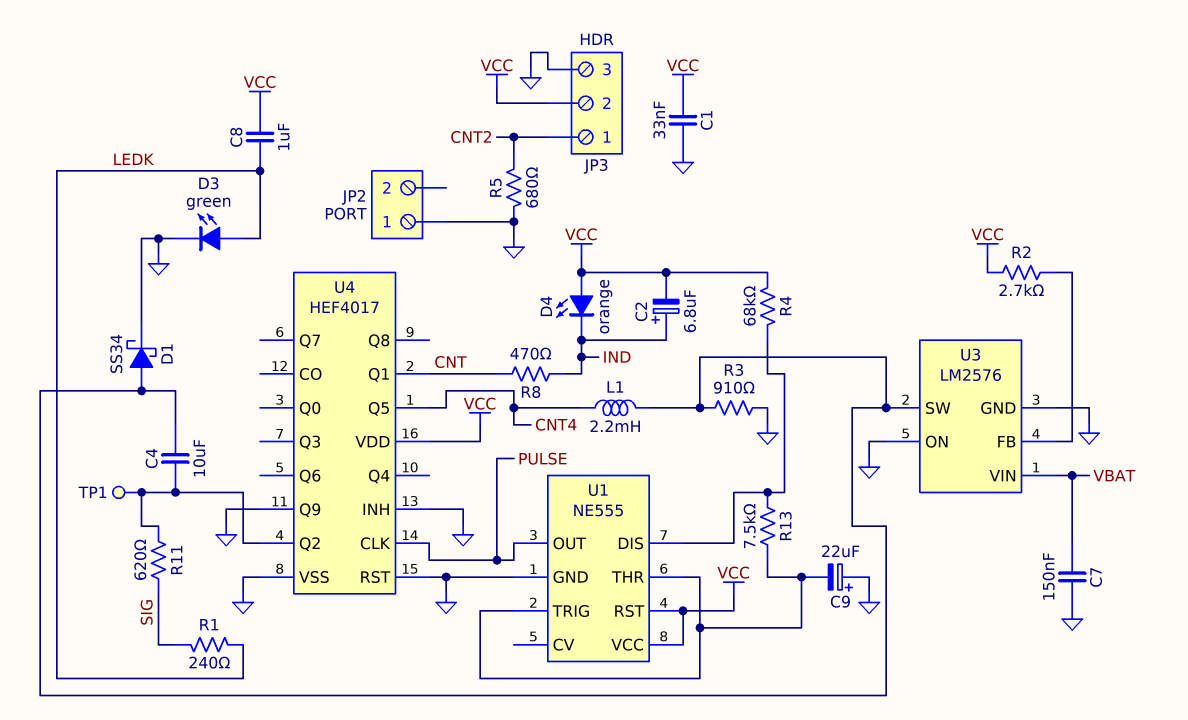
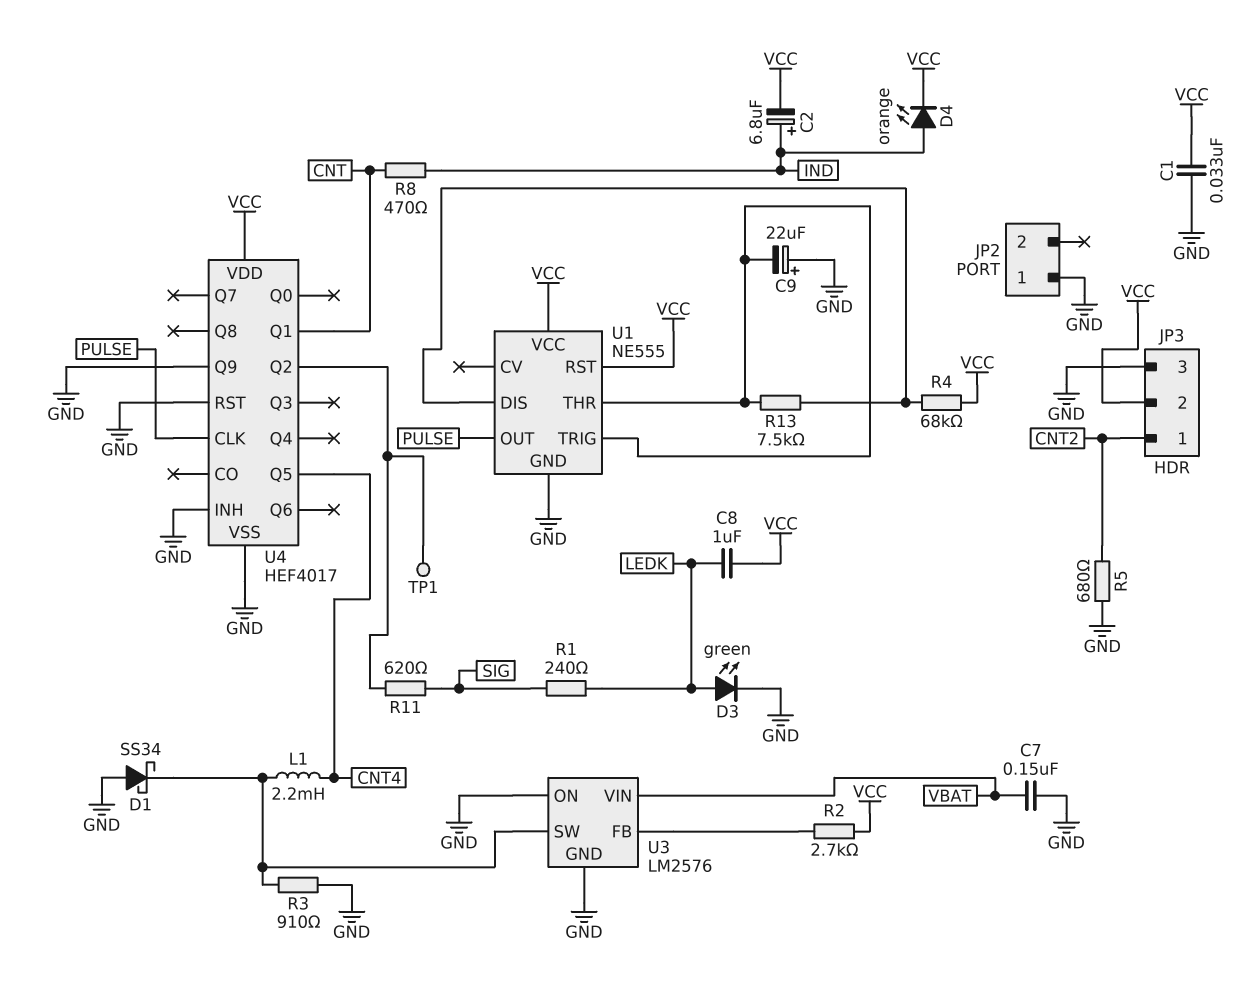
C4: 10uF (U3/SW, U4/Q2) -> none
D1: schottky SS34 (A U3/SW, K GND) -> schottky SS34 (A GND, K U3/SW)
D4: LED orange (A VCC, K IND) -> LED orange (A IND, K VCC)

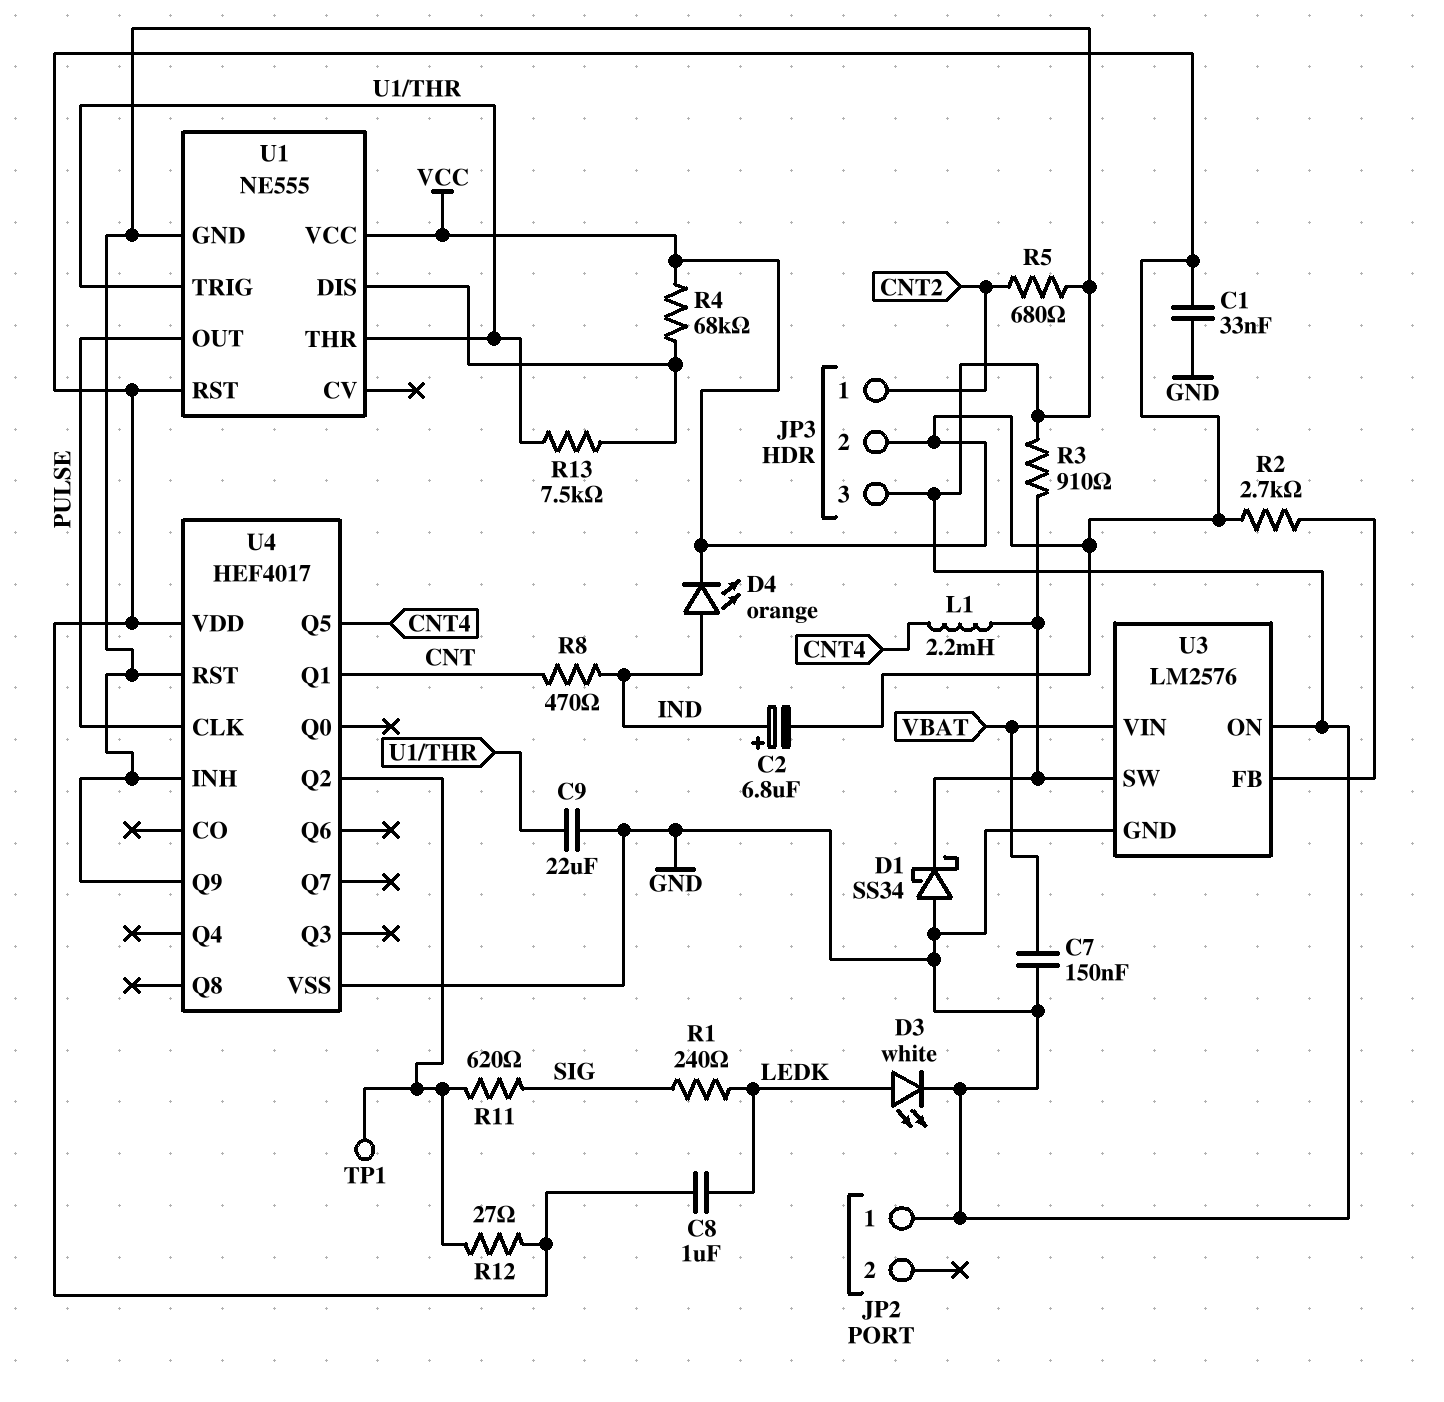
C9: 22uF (plus GND, minus U1/THR) -> 22uF (GND, U1/THR)
D3: LED green (A LEDK, K GND) -> LED white (A LEDK, K GND)
R12: none -> 27 (U4/Q2, VCC)

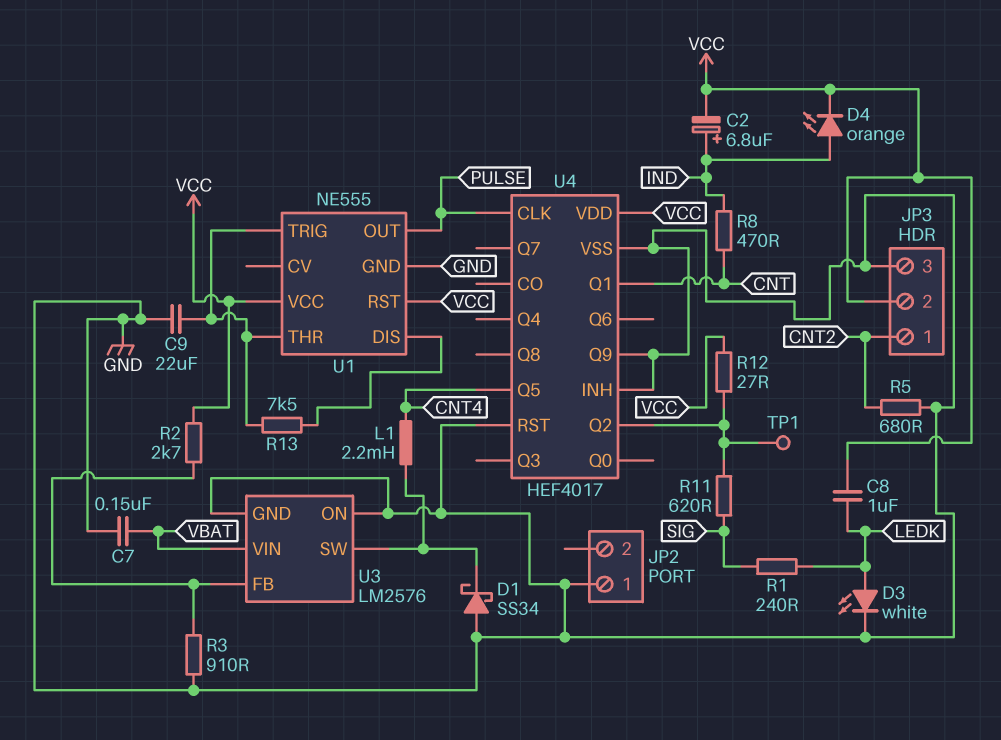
C1: 33nF (GND, VCC) -> none
R3: 910 (GND, U3/SW) -> 910 (GND, U3/FB)
R4: 68k (U1/DIS, VCC) -> none

